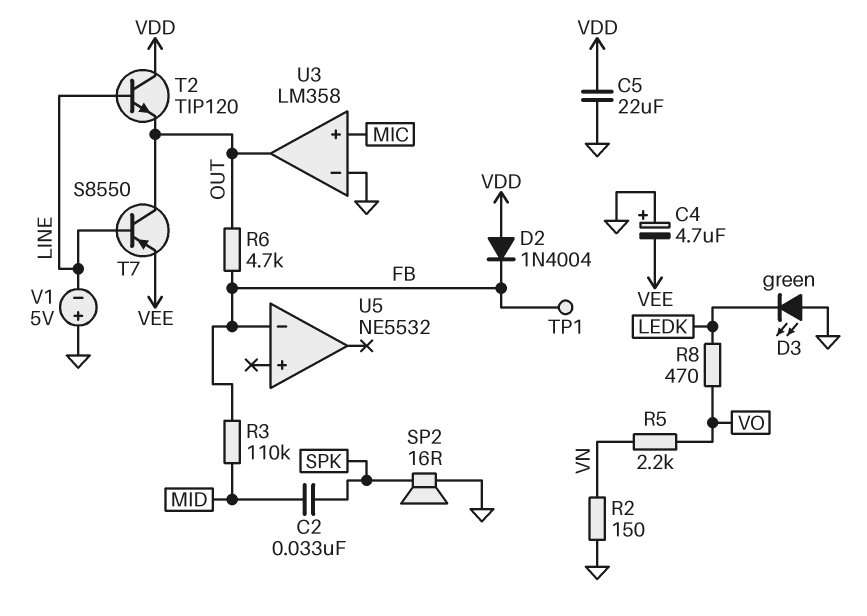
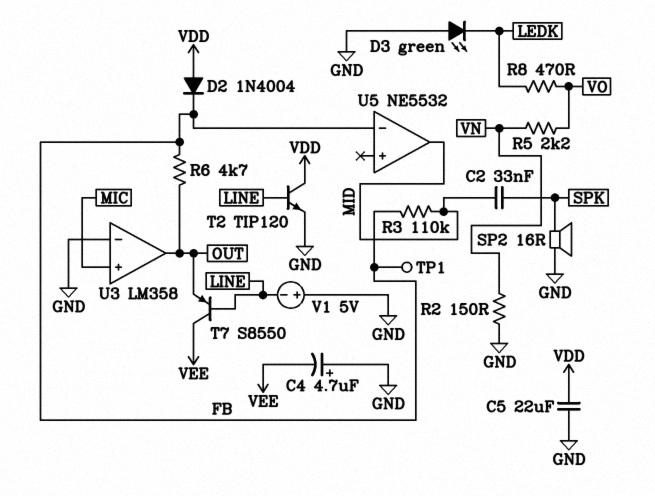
T2: NPN TIP120 (B LINE, C VDD, E OUT) -> NPN TIP120 (B LINE, C VDD, E GND)
T7: PNP S8550 (B LINE, C OUT, E VEE) -> PNP S8550 (B LINE, C VEE, E OUT)
U5 pin out: none -> MID

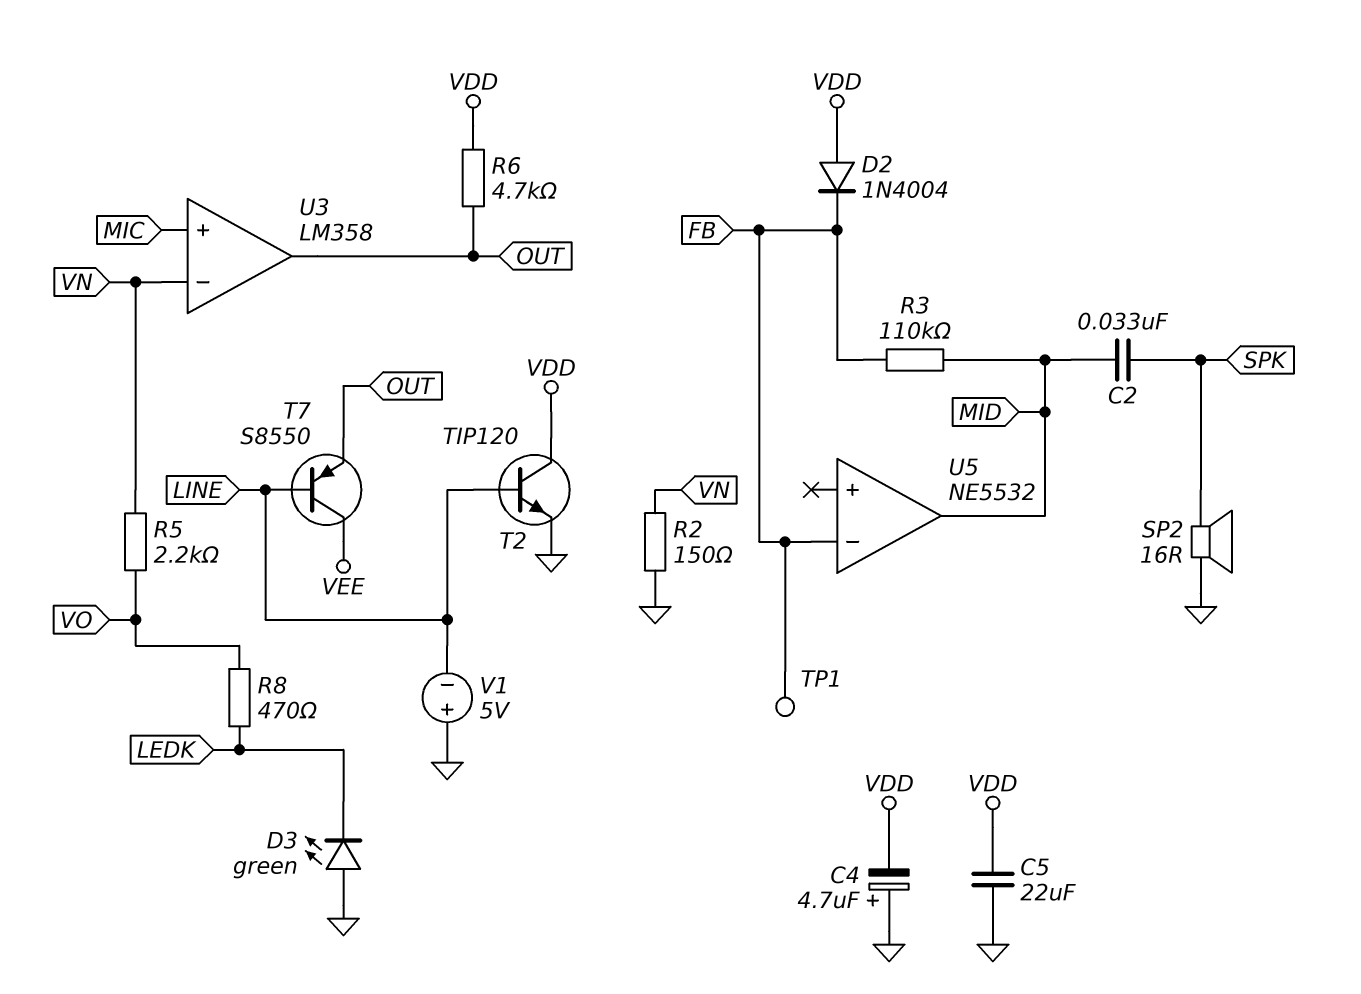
C4: 4.7uF (plus GND, minus VEE) -> 4.7uF (plus GND, minus VDD)
R6: 4.7k (FB, OUT) -> 4.7k (OUT, VDD)
U3 pin in-: GND -> VN

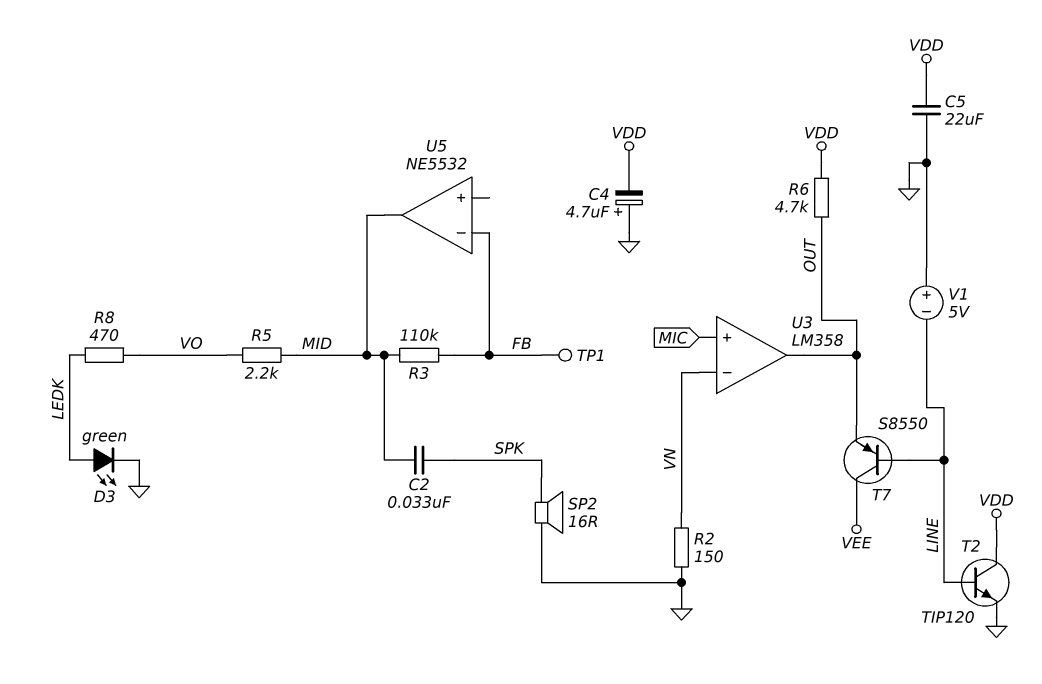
D2: diode 1N4004 (A VDD, K FB) -> none
D3: LED green (A GND, K LEDK) -> LED green (A LEDK, K GND)
R5: 2.2k (VN, VO) -> 2.2k (MID, VO)

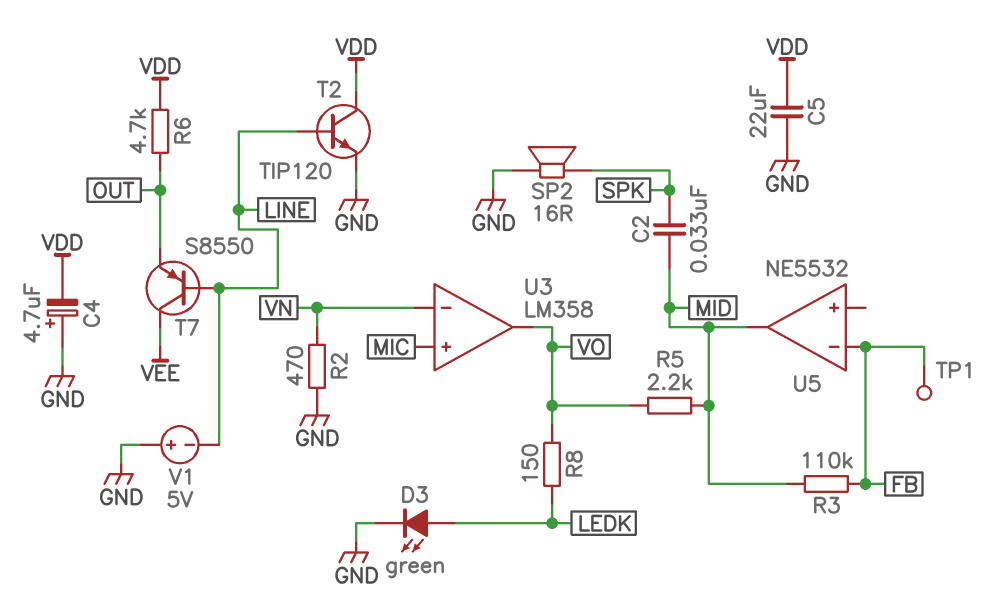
R2: 150 (GND, VN) -> 470 (GND, VN)
R8: 470 (LEDK, VO) -> 150 (LEDK, VO)
U3 pin out: OUT -> VO

